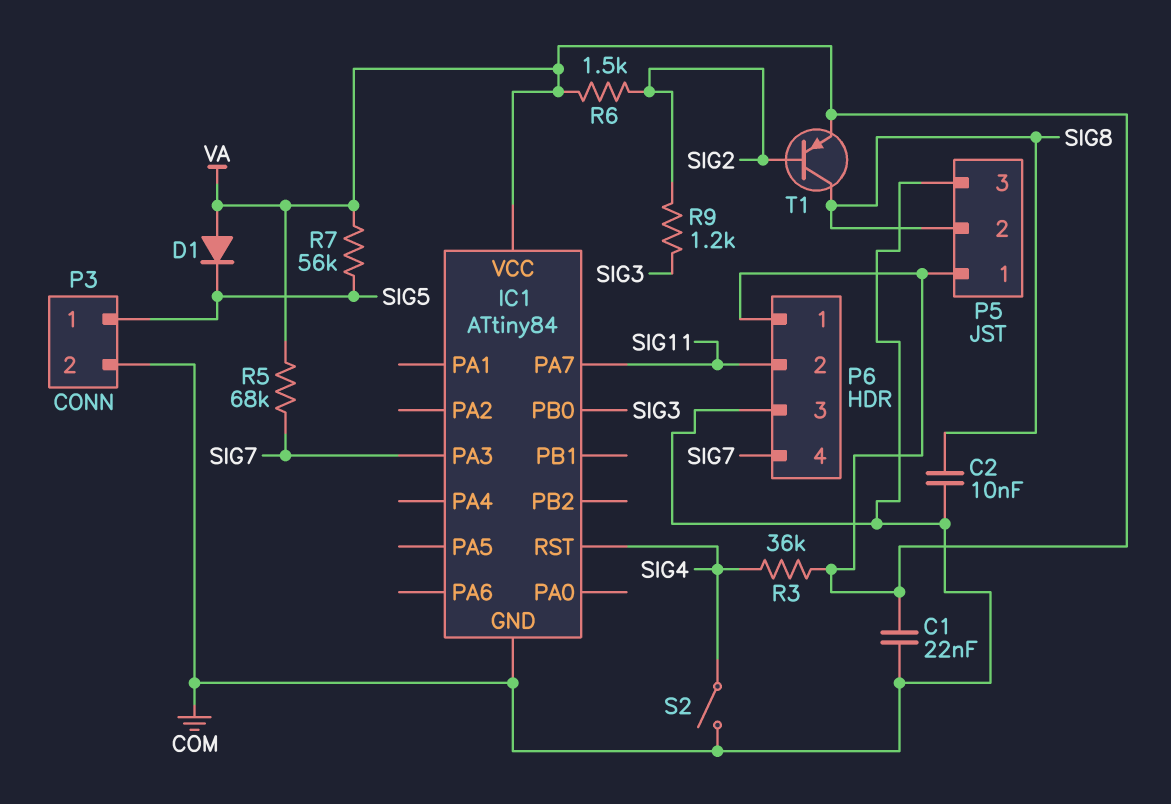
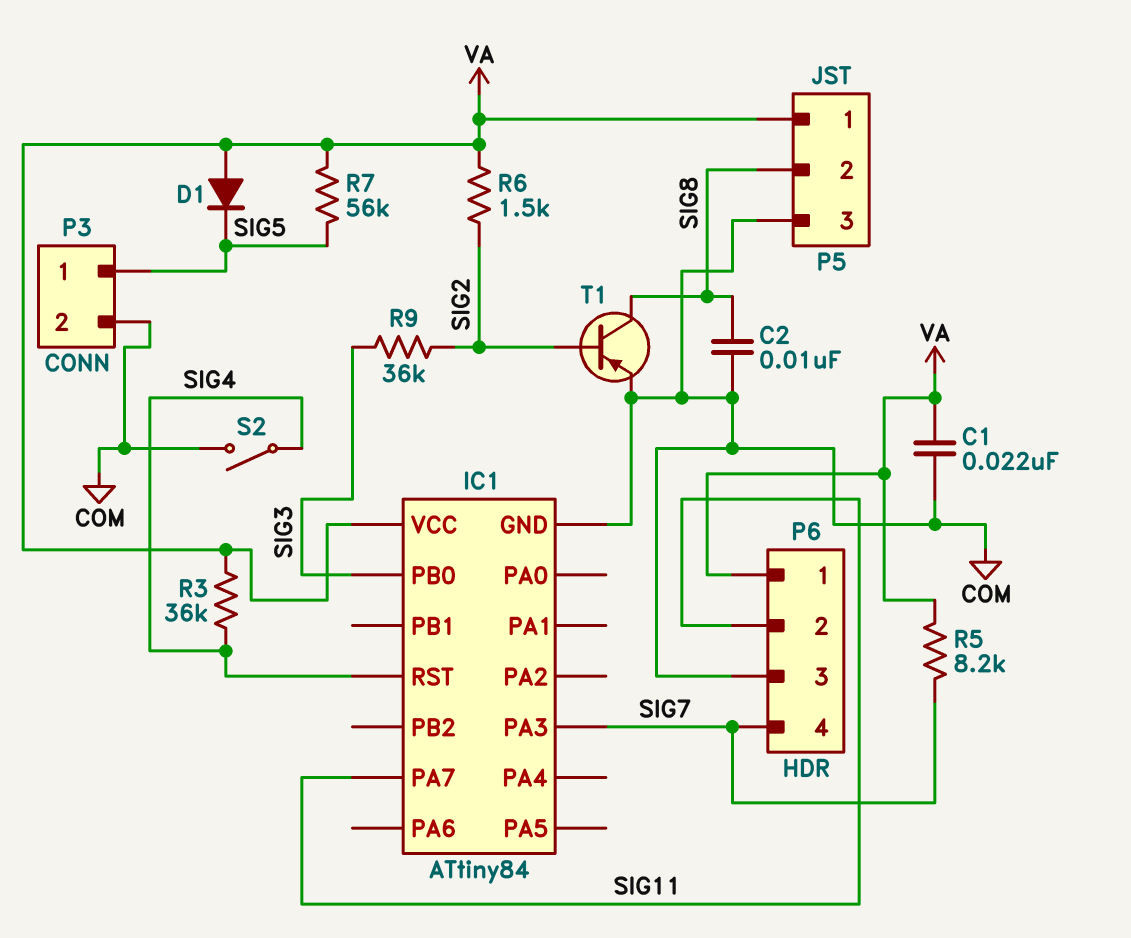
R5: 68k (SIG7, VA) -> 8.2k (SIG7, VA)
R9: 1.2k (SIG2, SIG3) -> 36k (SIG2, SIG3)
T1: PNP (B SIG2, C SIG8, E VA) -> PNP (B SIG2, C SIG8, E COM)

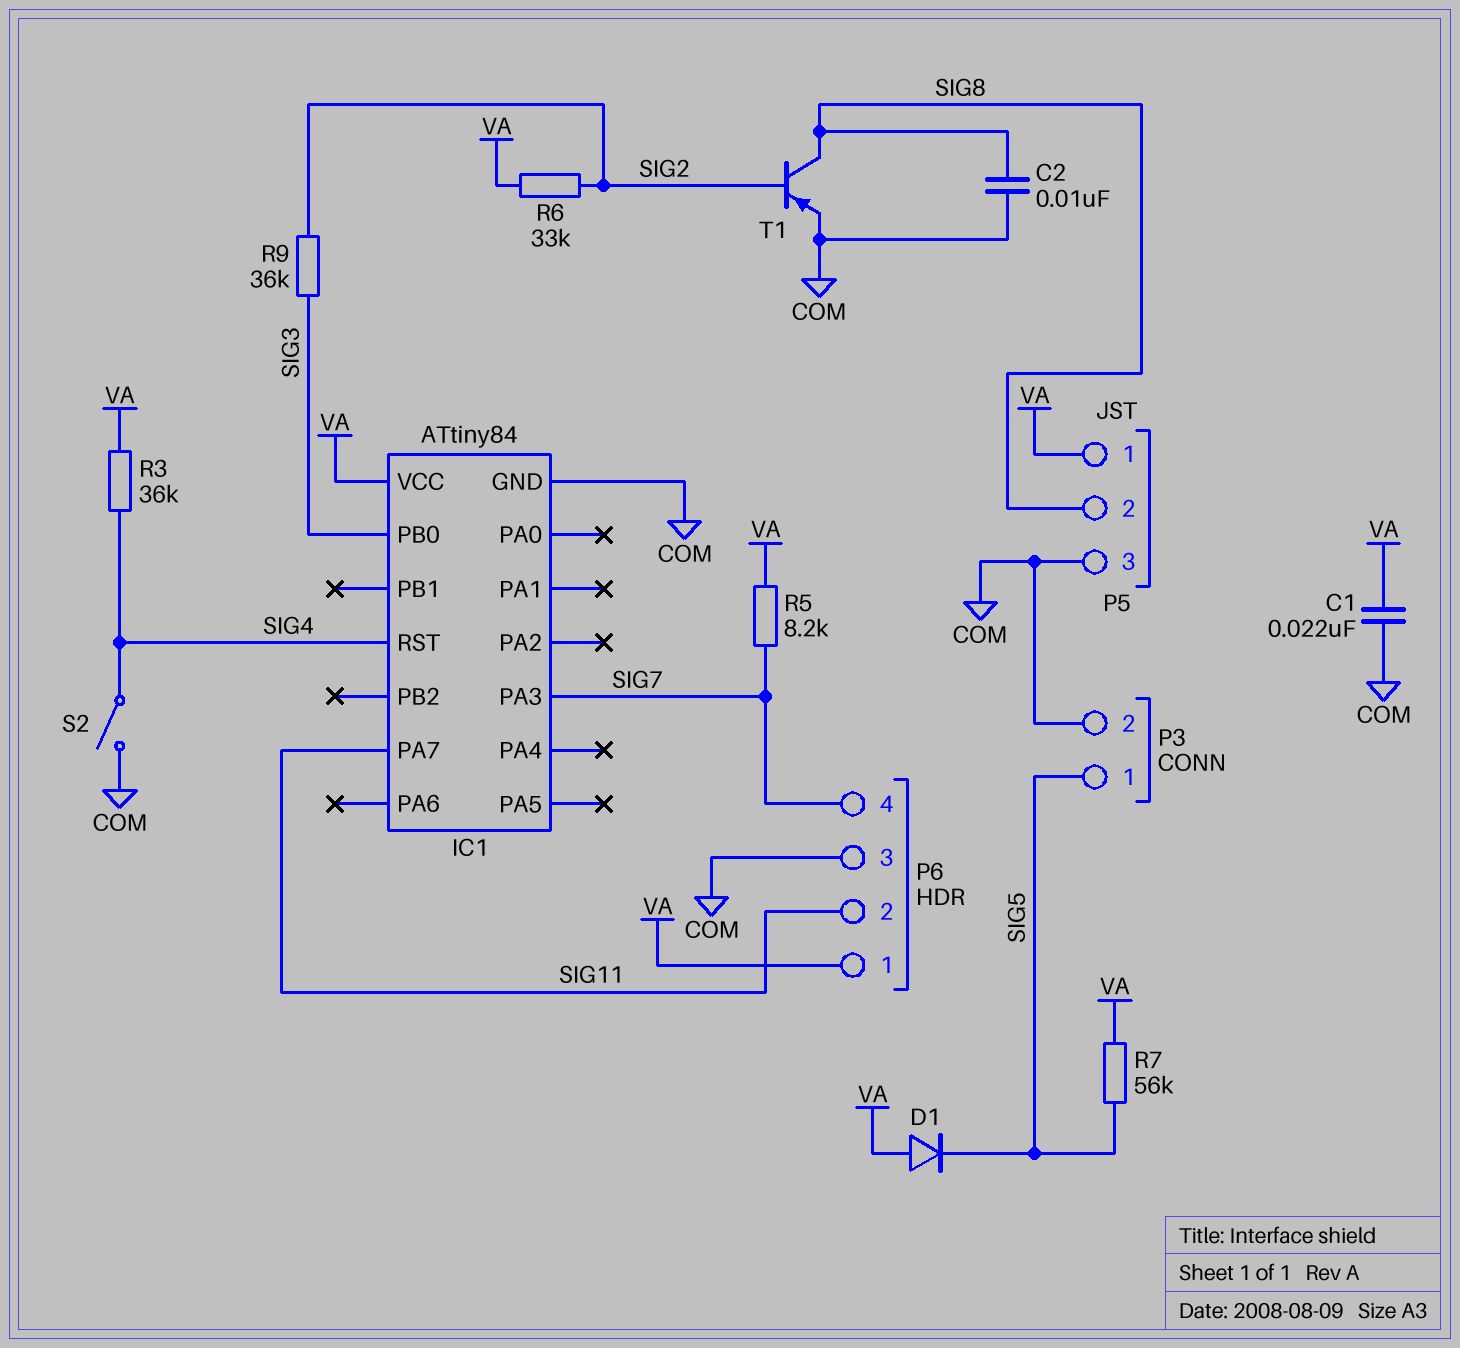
R6: 1.5k (SIG2, VA) -> 33k (SIG2, VA)

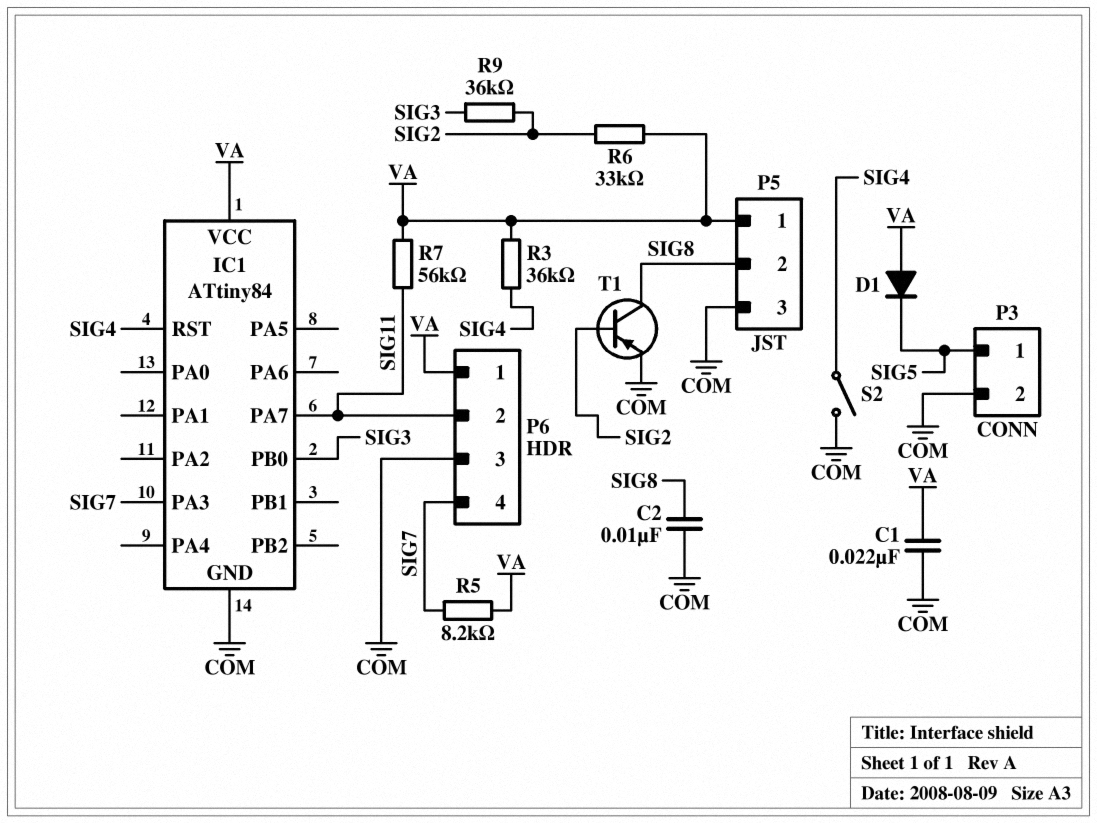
R7: 56k (SIG5, VA) -> 56k (SIG11, VA)

